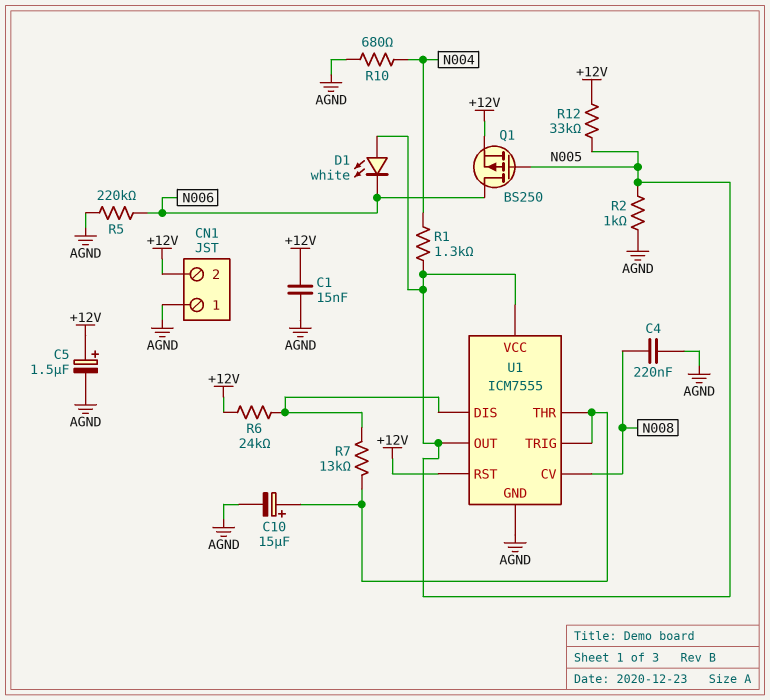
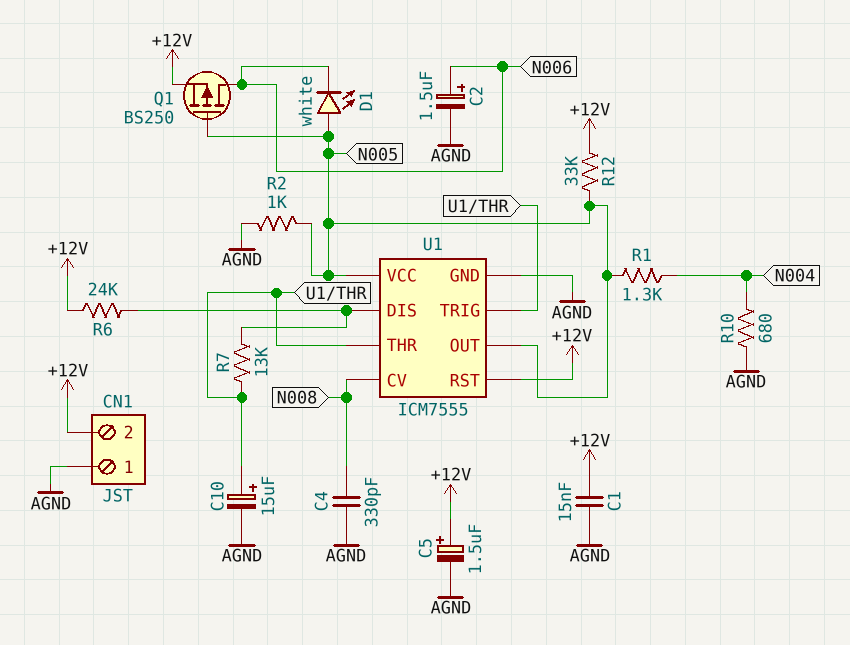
C2: none -> 1.5uF (plus N006, minus AGND)
C4: 220nF (AGND, N008) -> 330pF (AGND, N008)
R5: 220k (AGND, N006) -> none

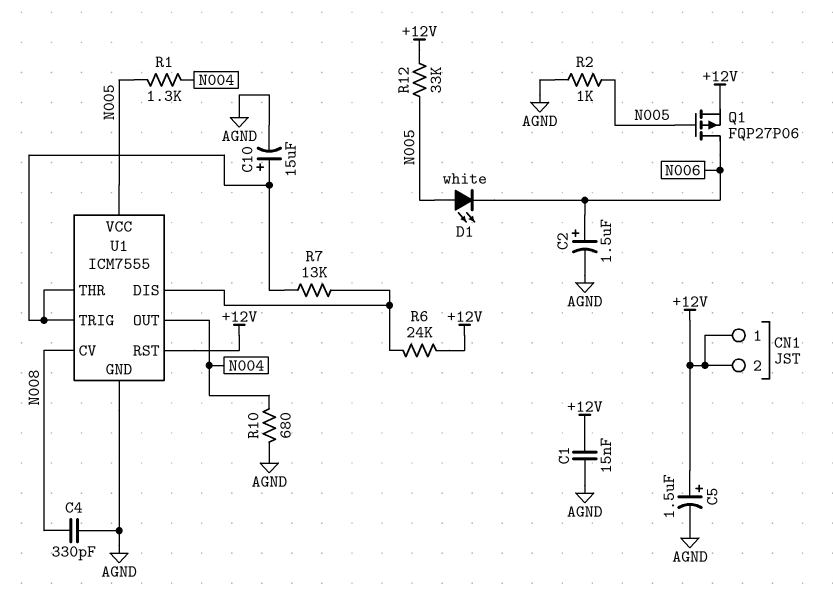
CN1 pin 1: AGND -> +12V
Q1: PMOS BS250 (G N005, D N006, S +12V) -> PMOS FQP27P06 (G N005, D N006, S +12V)
U1 pin OUT: N005 -> N004

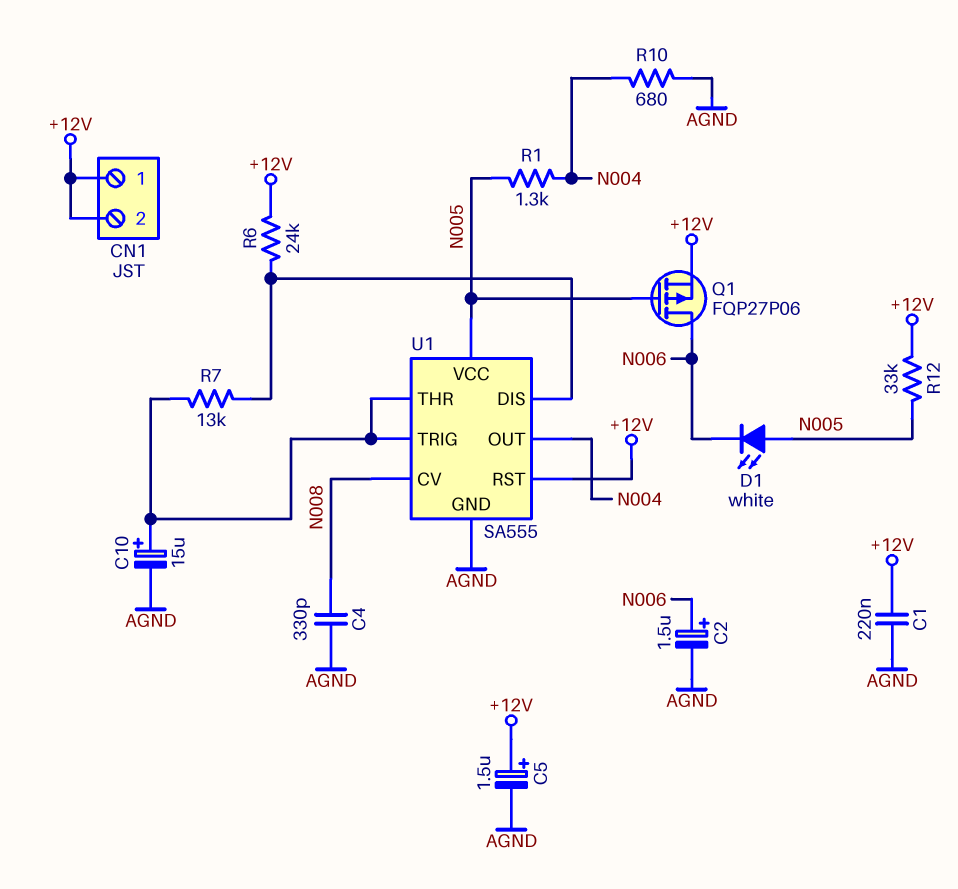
C1: 15nF (+12V, AGND) -> 220nF (+12V, AGND)
R2: 1k (AGND, N005) -> none
U1: ICM7555 -> SA555

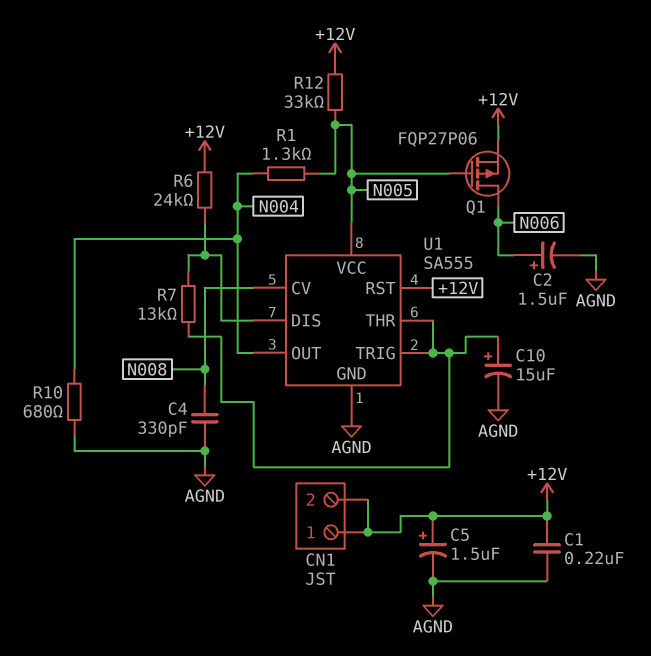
D1: LED white (A N005, K N006) -> none

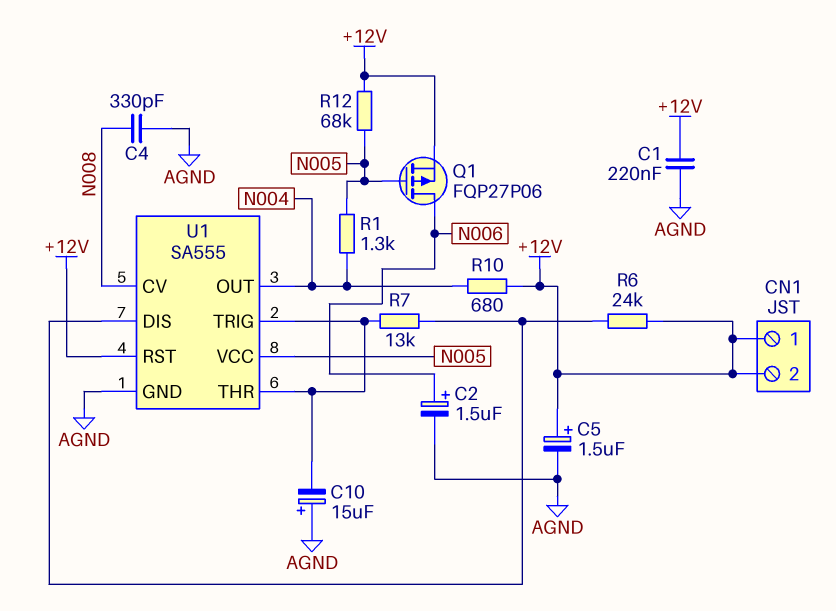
C10: 15uF (plus U1/THR, minus AGND) -> 15uF (plus AGND, minus U1/THR)
R10: 680 (AGND, N004) -> 680 (+12V, N004)
R12: 33k (+12V, N005) -> 68k (+12V, N005)

